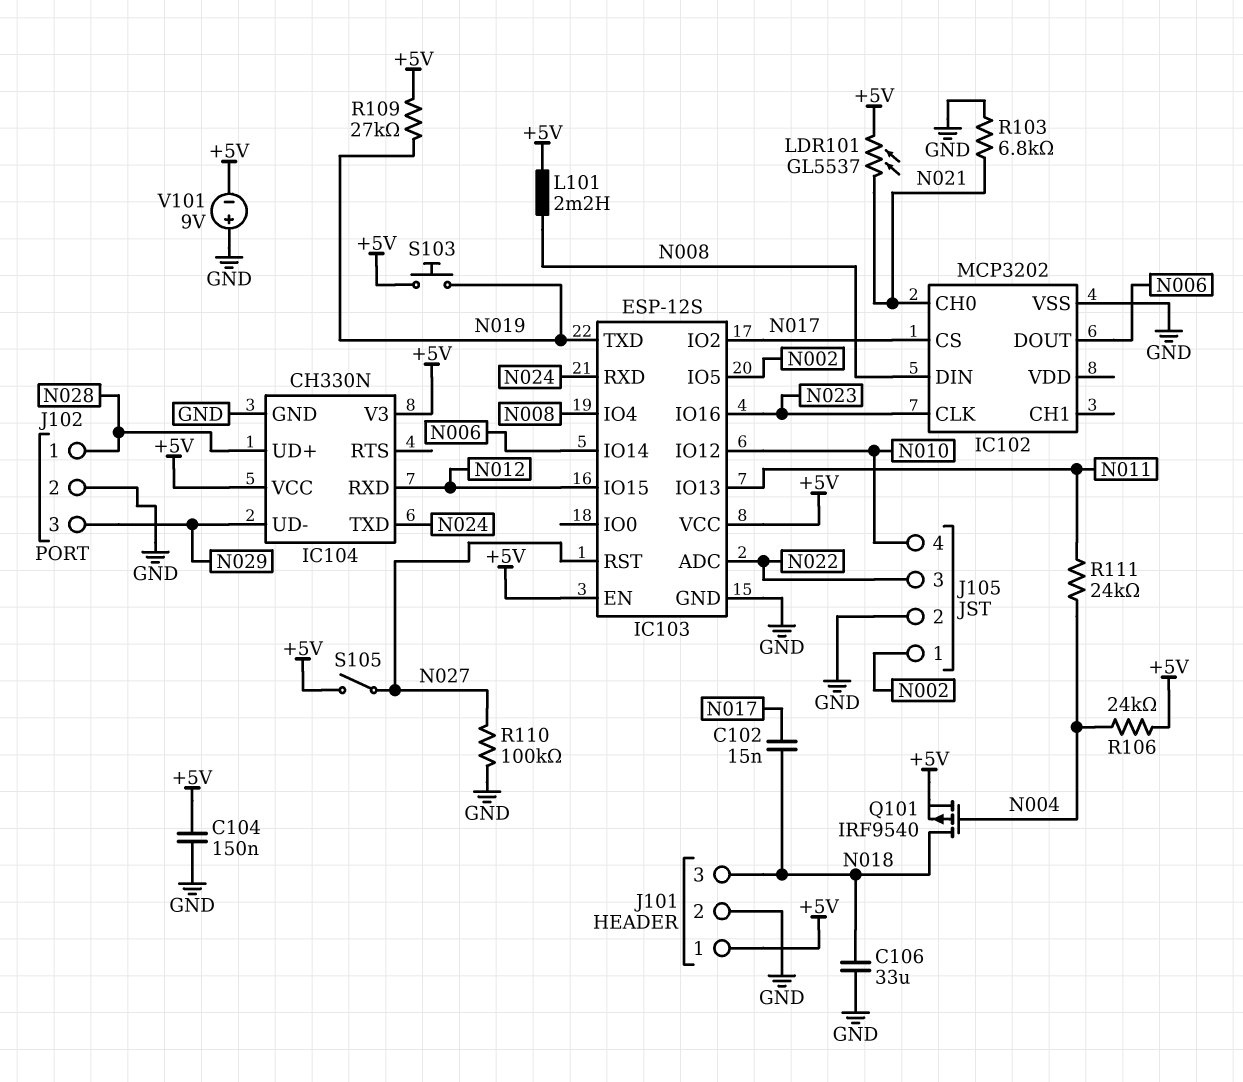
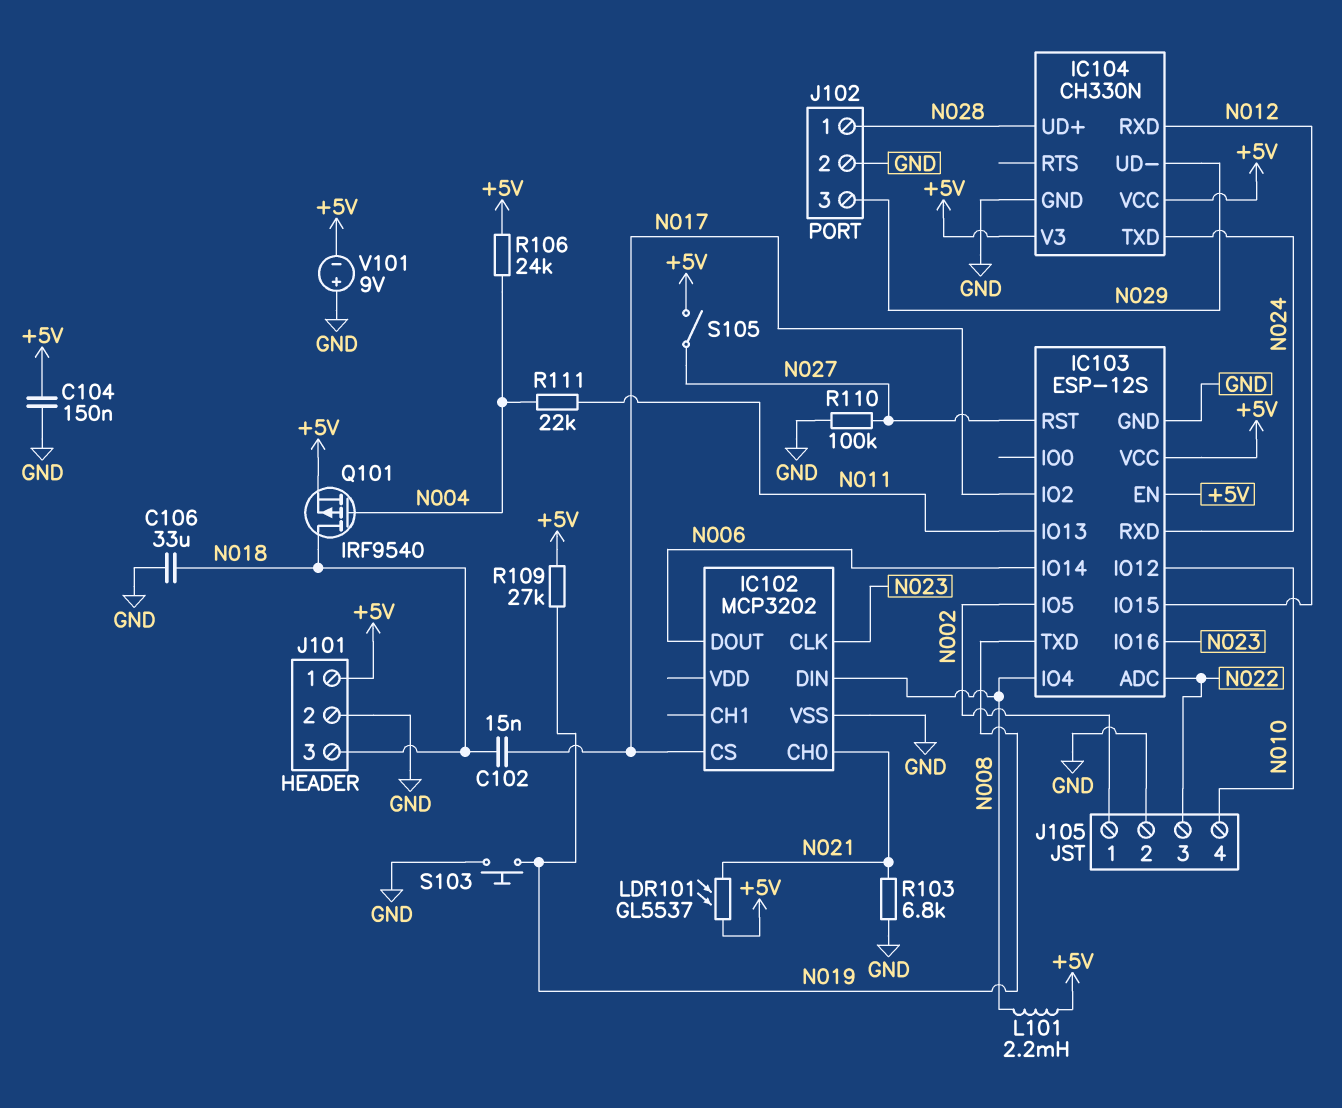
R111: 24k (N004, N011) -> 22k (N004, N011)
S103: button (+5V, N019) -> button (GND, N019)

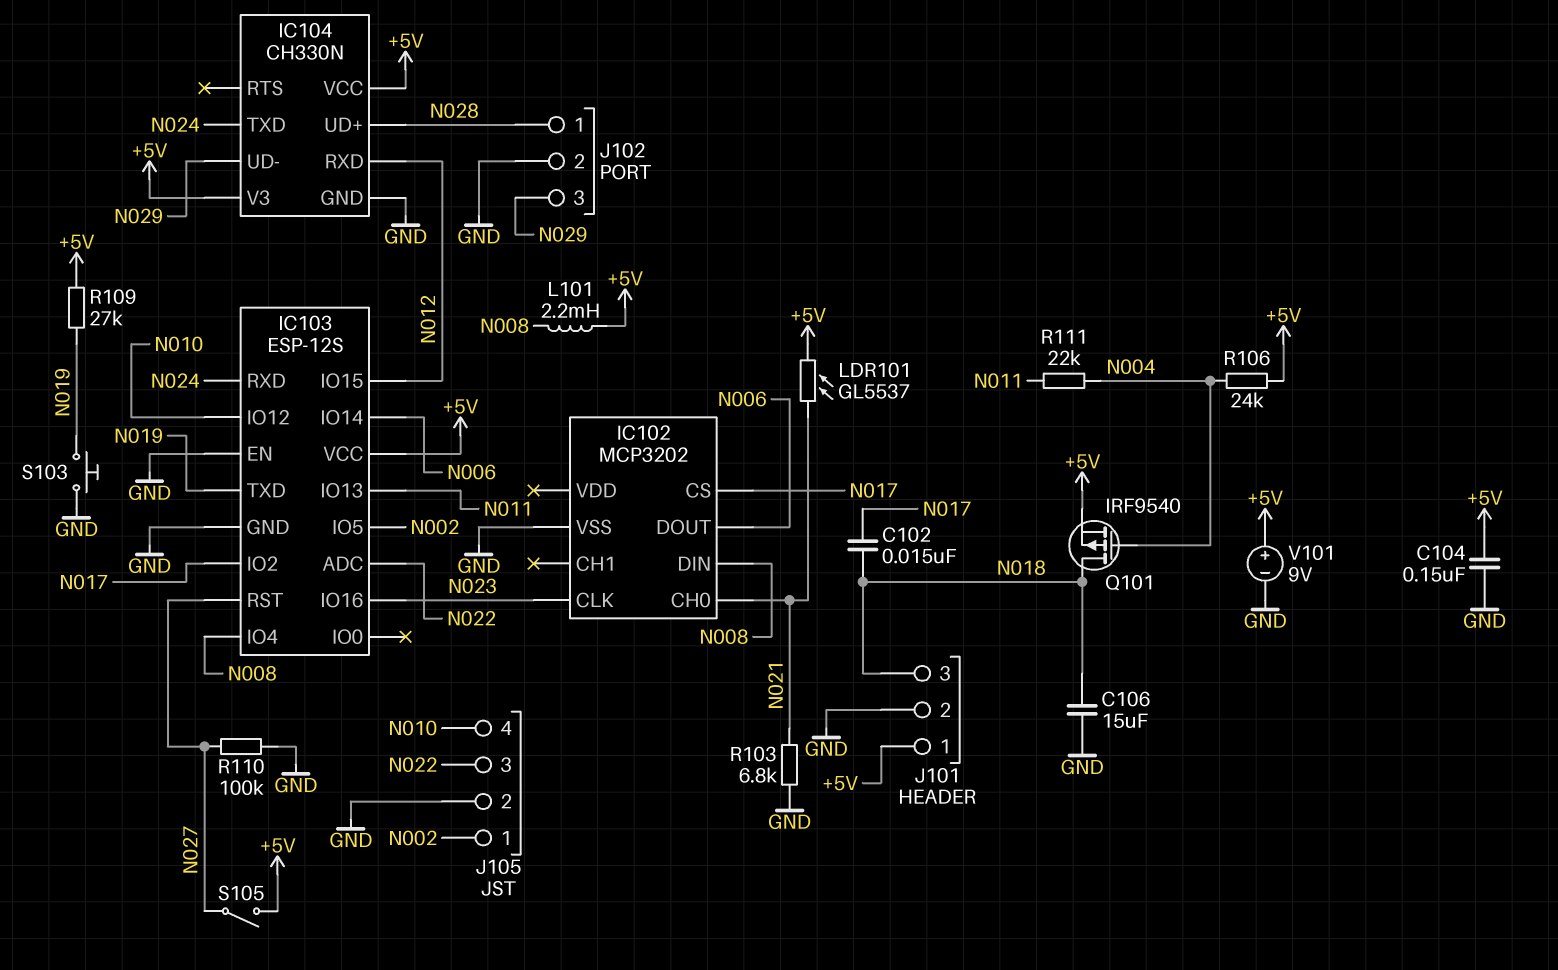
C106: 33uF (GND, N018) -> 15uF (GND, N018)
IC103 pin EN: +5V -> GND
V101: 9V (plus GND, minus +5V) -> 9V (plus +5V, minus GND)

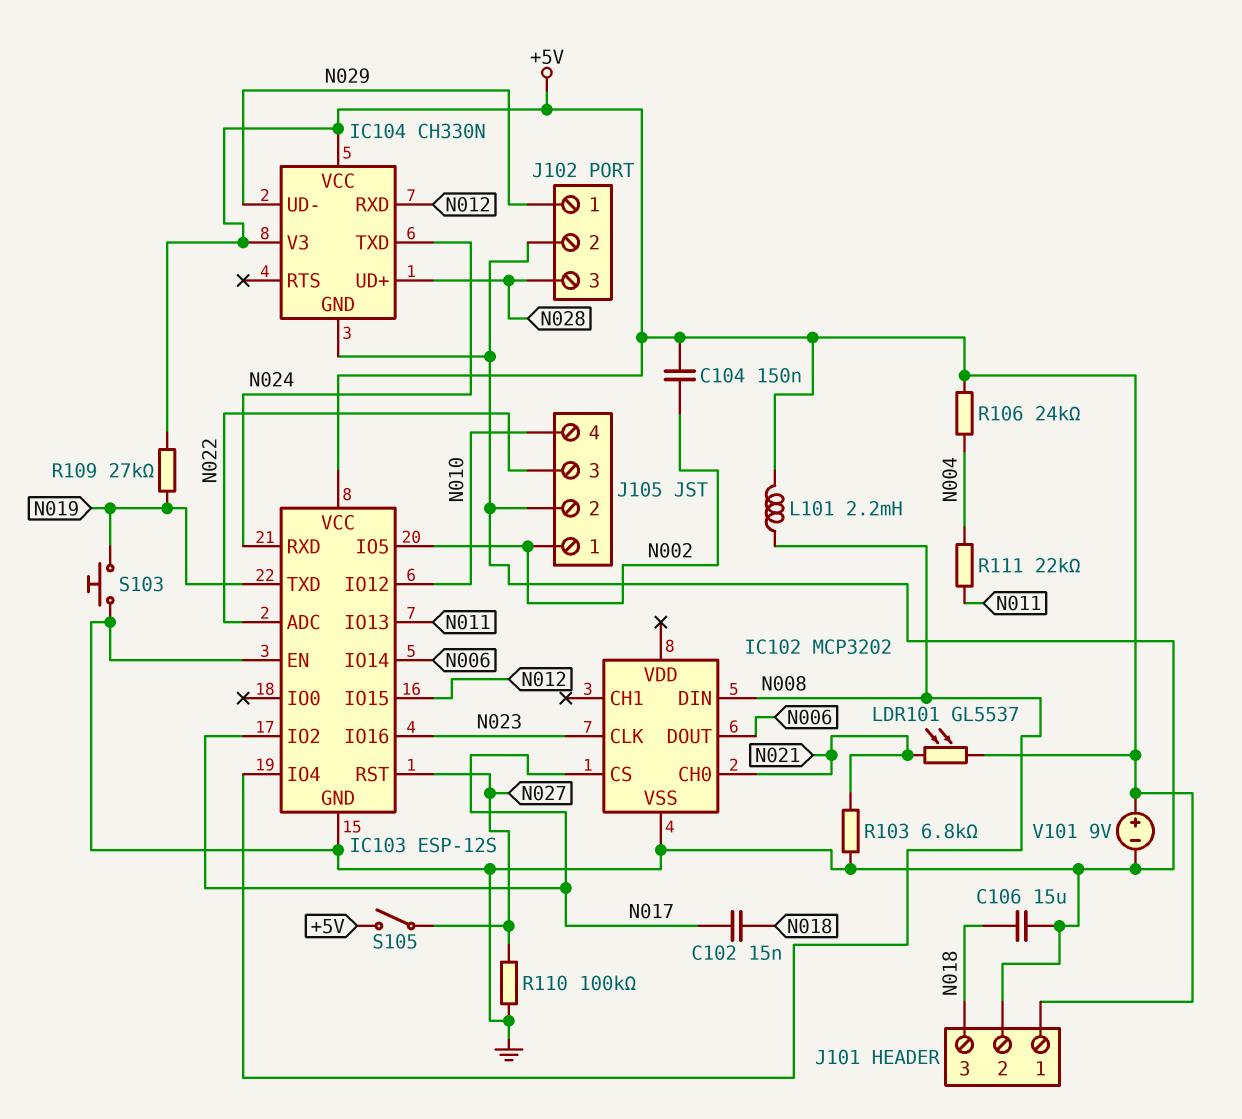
C104: 150nF (+5V, GND) -> 150nF (+5V, N002)
J102 pin 1: N028 -> N029
J102 pin 3: N029 -> N028
Q101: PMOS IRF9540 (G N004, D N018, S +5V) -> none

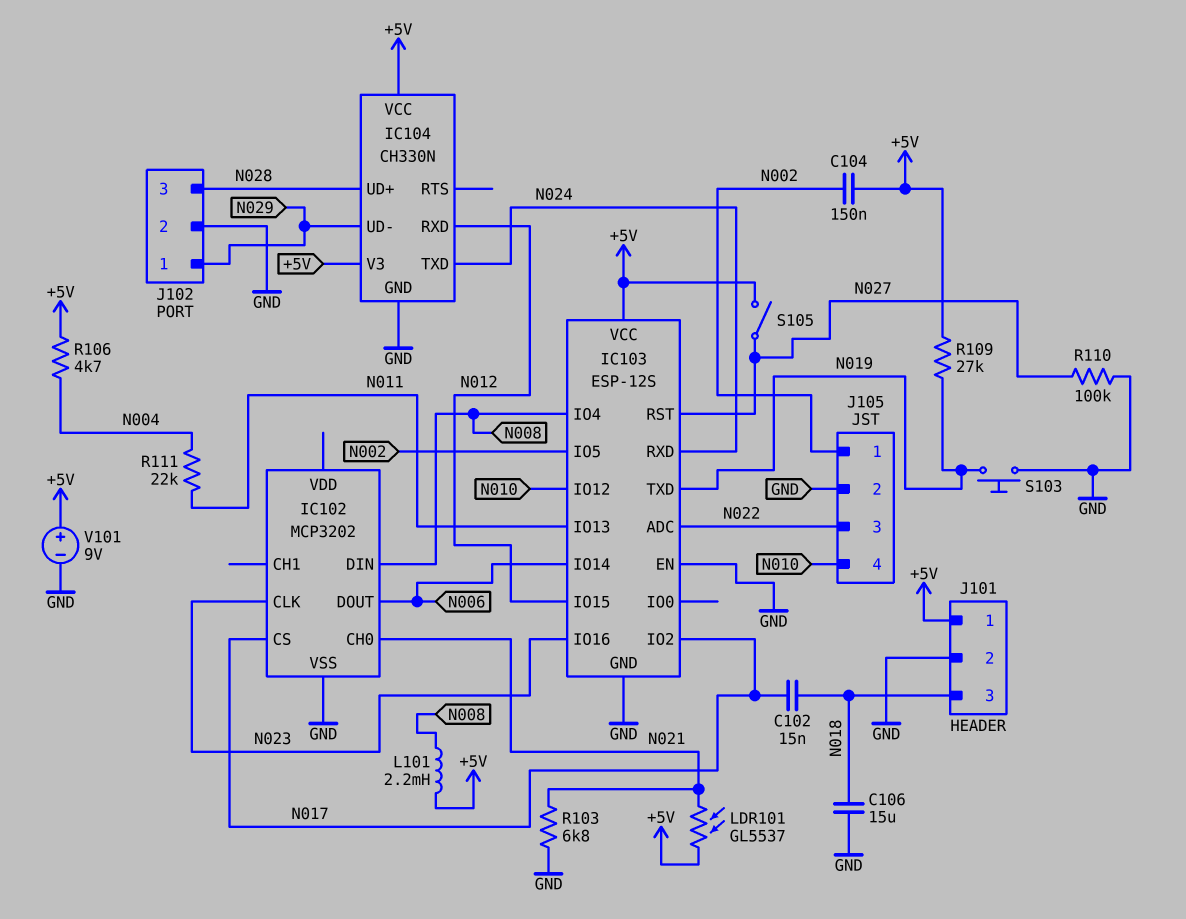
R106: 24k (+5V, N004) -> 4.7k (+5V, N004)

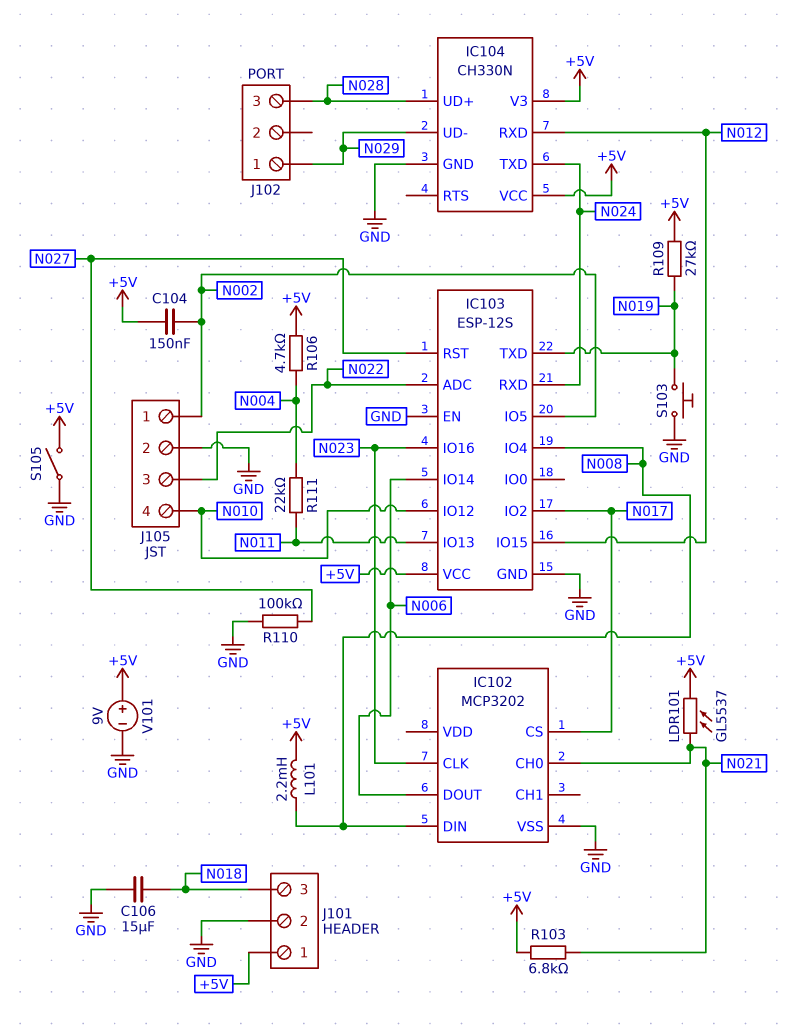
C102: 15nF (N017, N018) -> none
J102 pin 2: GND -> none
R103: 6.8k (GND, N021) -> 6.8k (+5V, N021)
S105: switch (+5V, N027) -> switch (+5V, GND)

